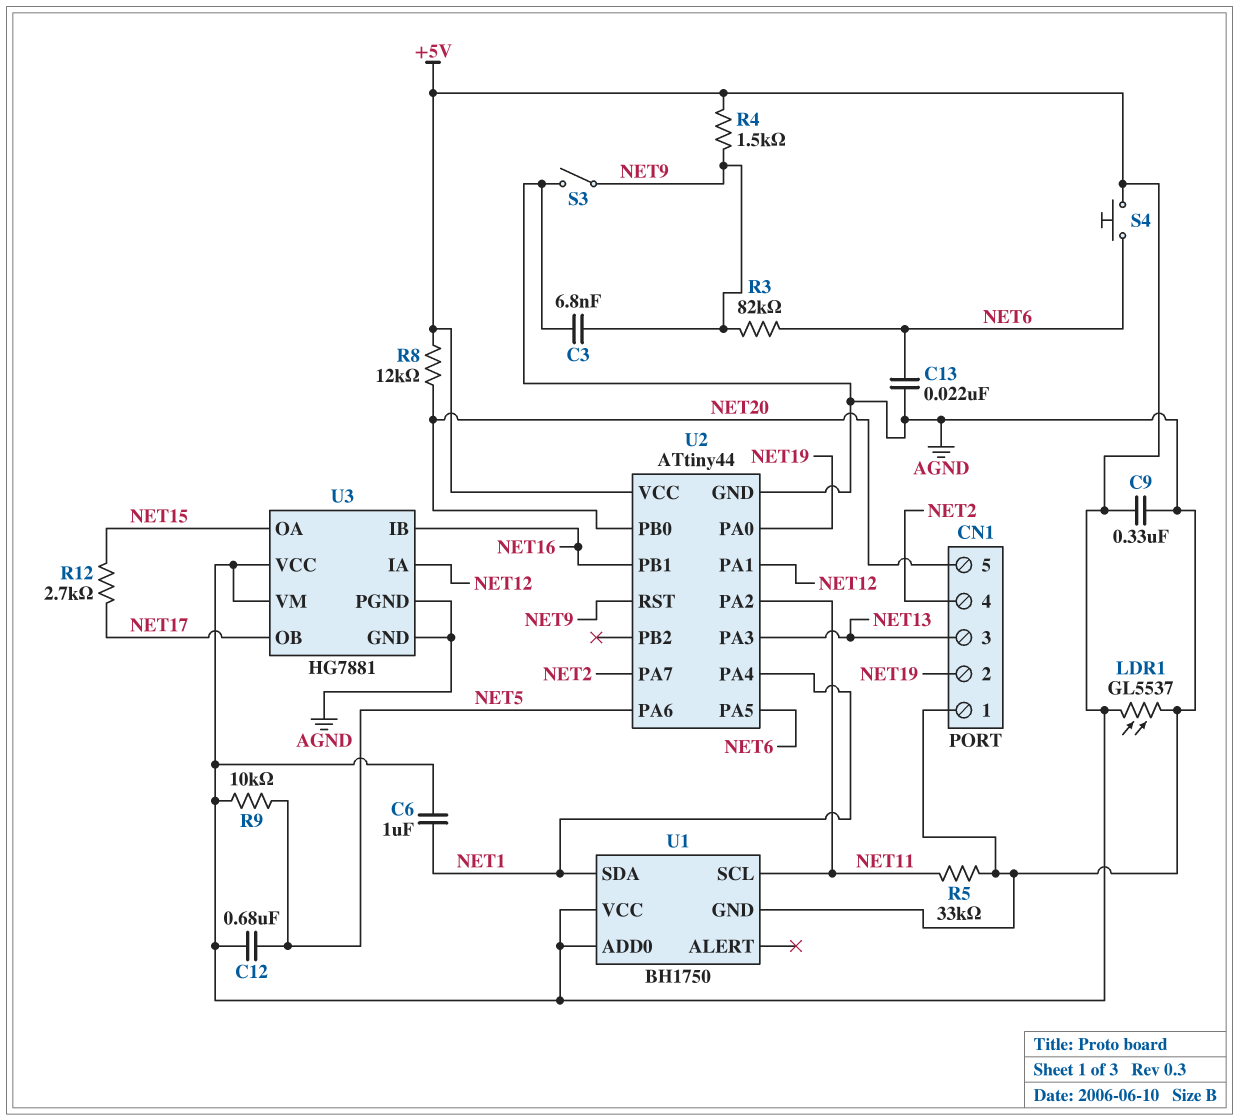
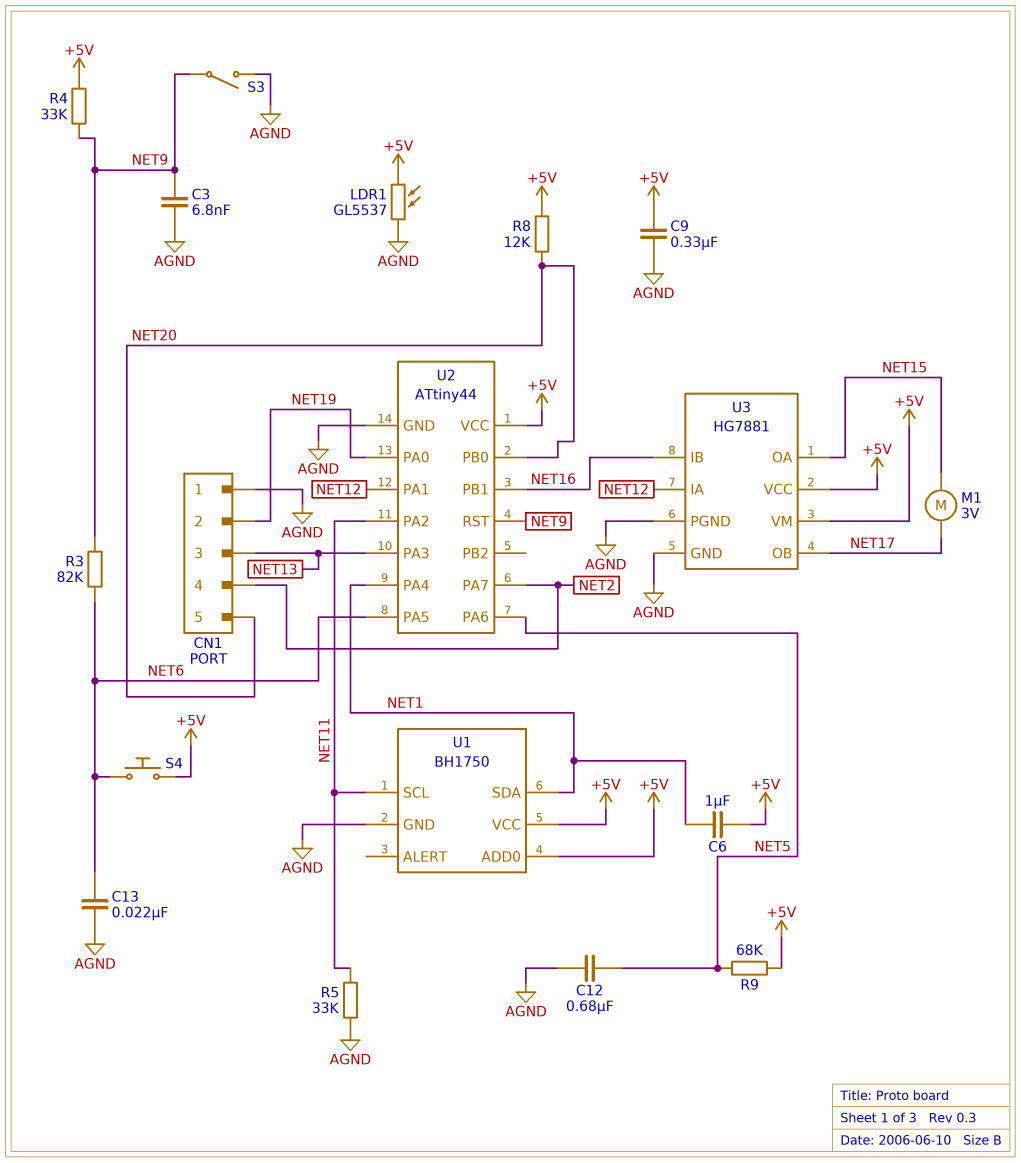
C12: 680nF (+5V, NET5) -> 680nF (AGND, NET5)
M1: none -> motor 3V (NET15, NET17)
R4: 1.5k (+5V, NET9) -> 33k (+5V, NET9)
R9: 10k (+5V, NET5) -> 68k (+5V, NET5)
R12: 2.7k (NET15, NET17) -> none

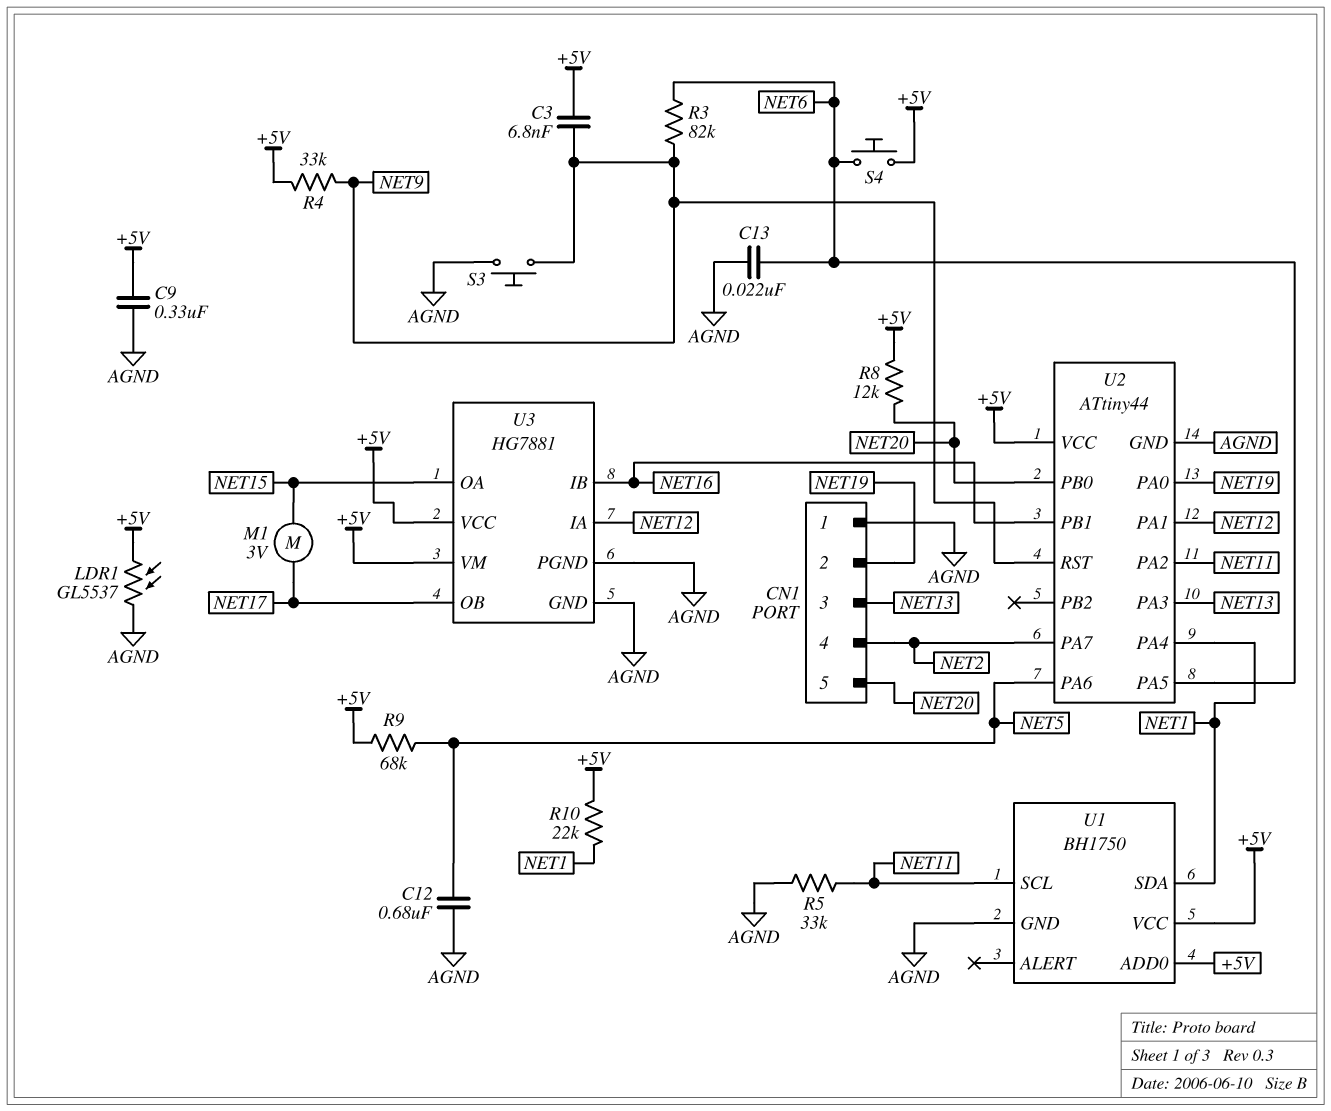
C3: 6.8nF (AGND, NET9) -> 6.8nF (+5V, NET9)
C6: 1uF (+5V, NET1) -> none
R10: none -> 22k (+5V, NET1)
S3: switch (AGND, NET9) -> button (AGND, NET9)

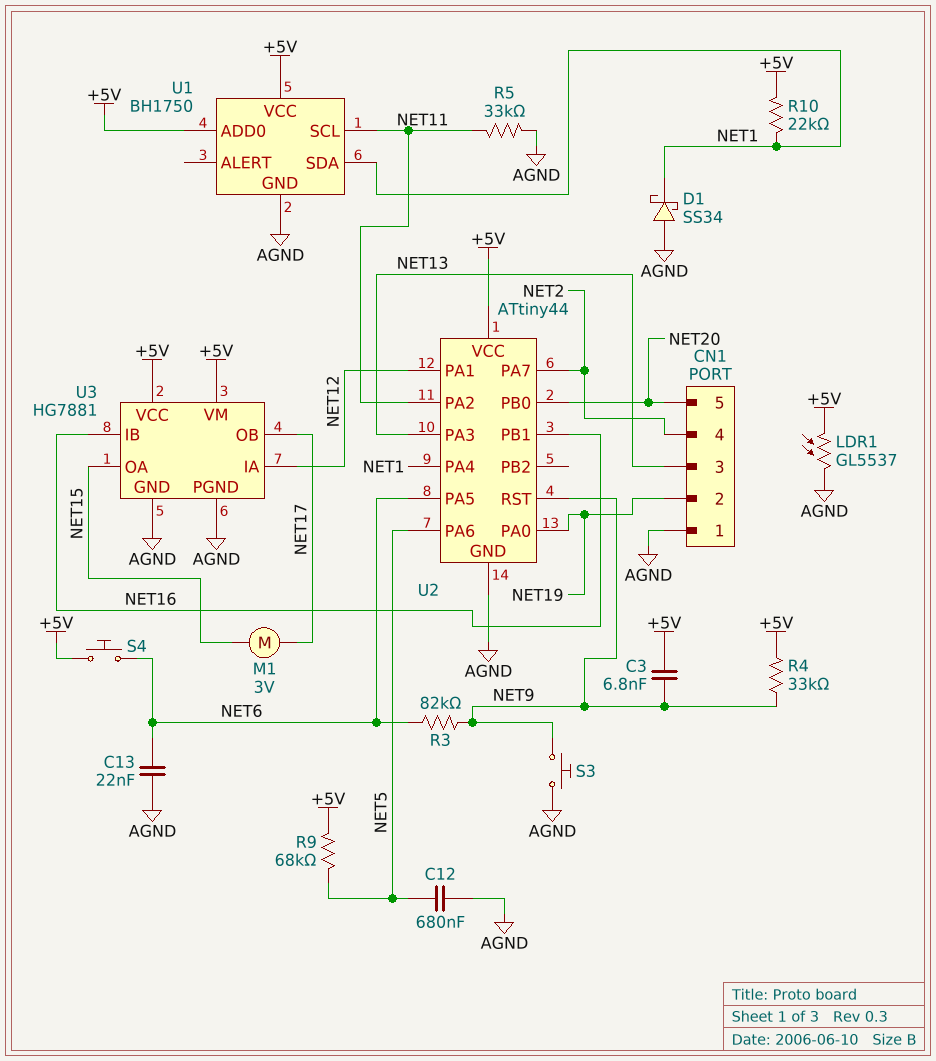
C9: 330nF (+5V, AGND) -> none
D1: none -> schottky SS34 (A AGND, K NET1)
R8: 12k (+5V, NET20) -> none

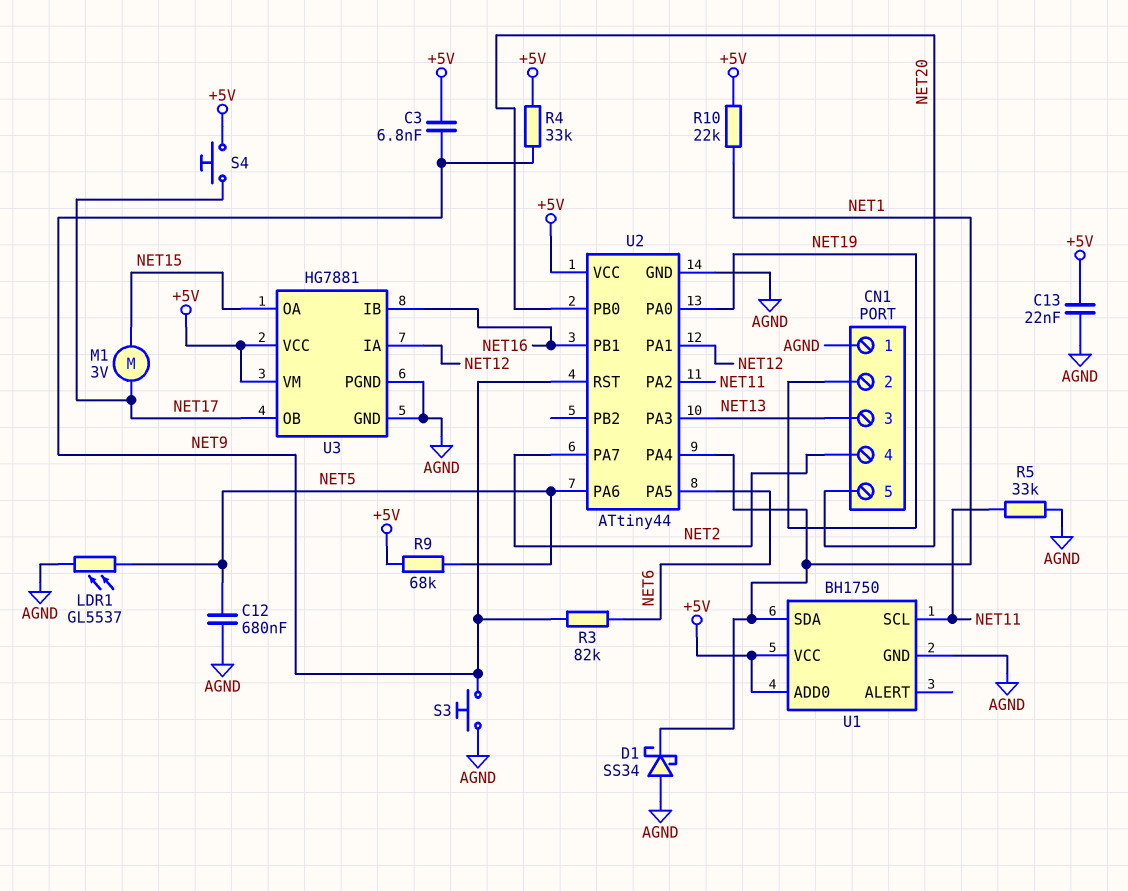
C13: 22nF (AGND, NET6) -> 22nF (+5V, AGND)
LDR1: GL5537 (+5V, AGND) -> GL5537 (AGND, NET5)
S4: button (+5V, NET6) -> button (+5V, NET17)

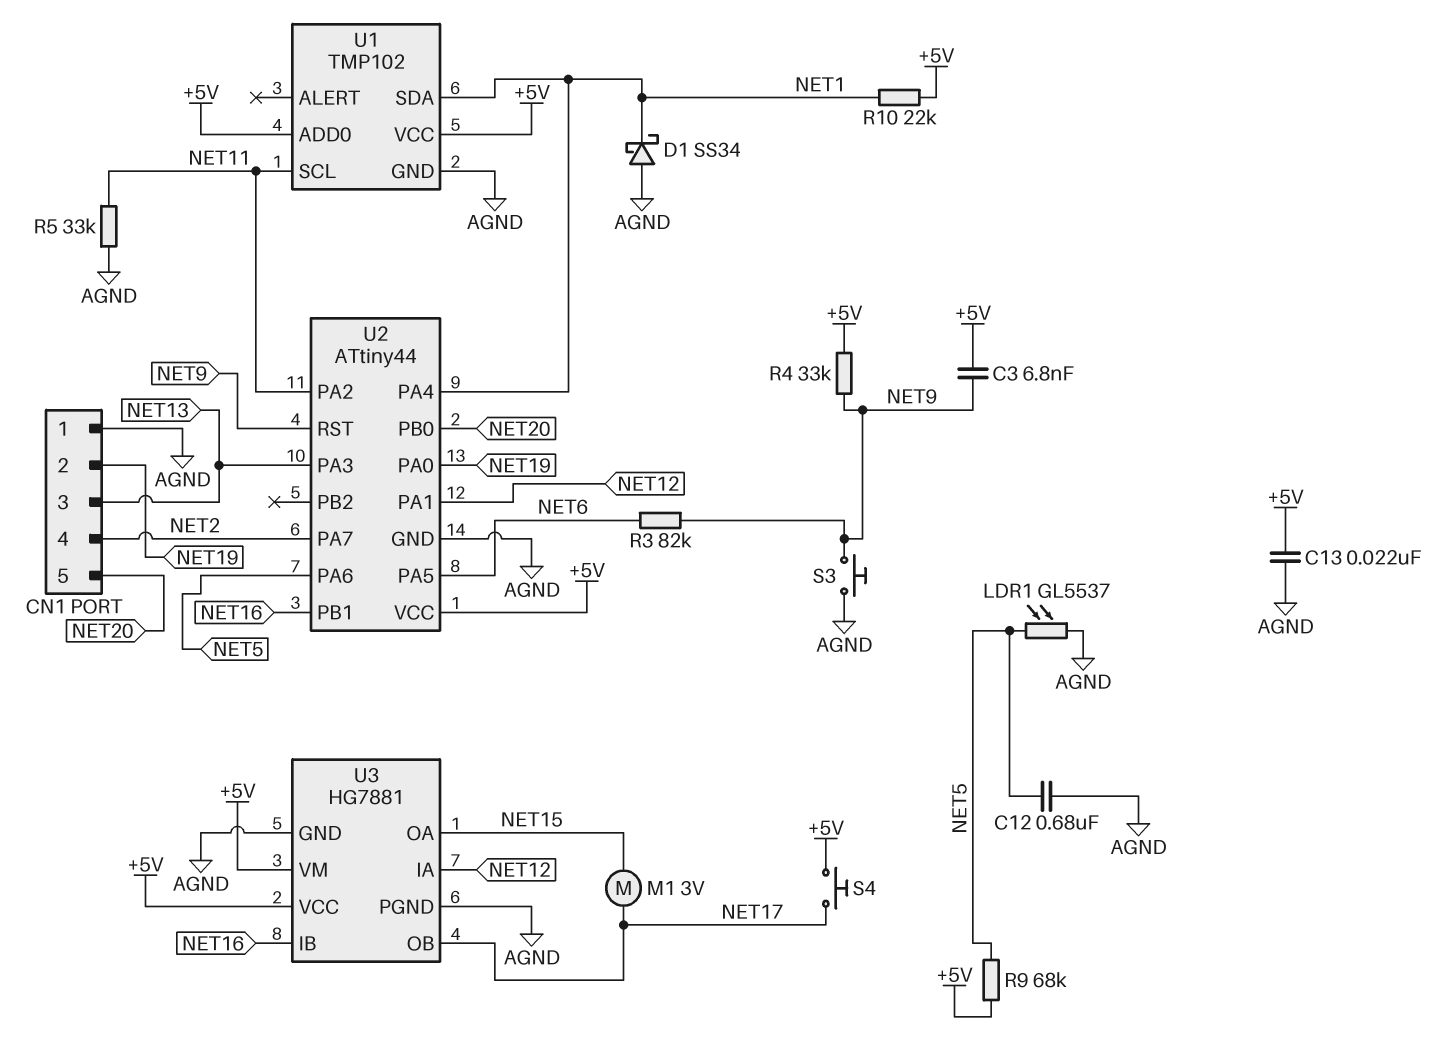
U1: BH1750 -> TMP102

